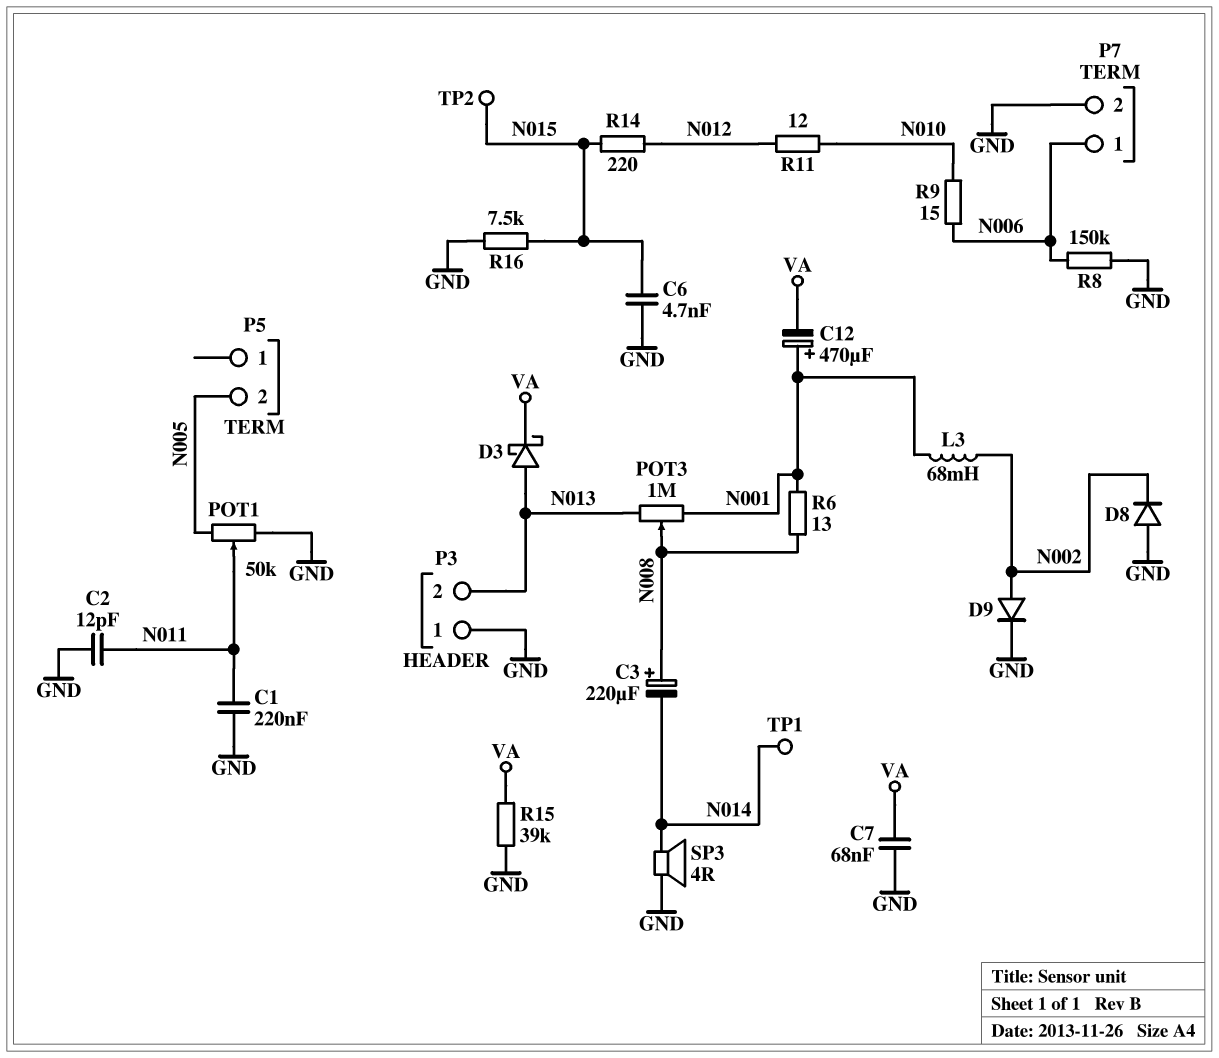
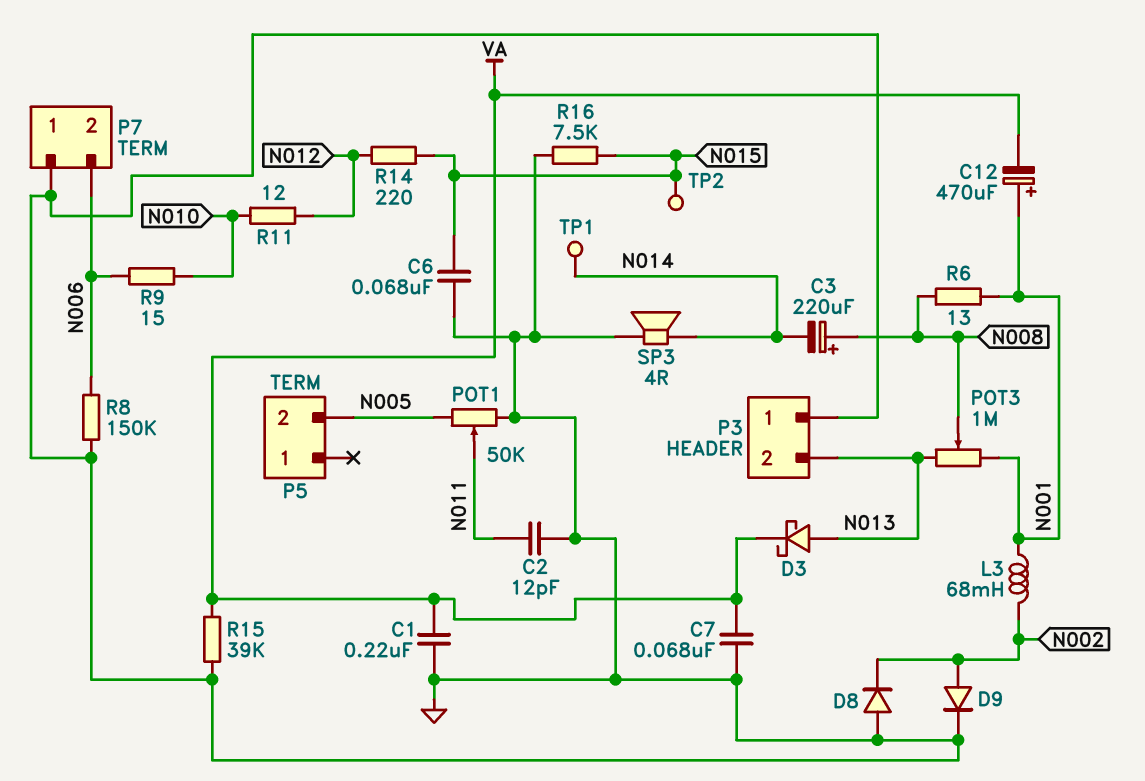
C1: 220nF (GND, N011) -> 220nF (GND, VA)
C6: 4.7nF (GND, N015) -> 68nF (GND, N015)
P7 pin 1: N006 -> GND
P7 pin 2: GND -> N006

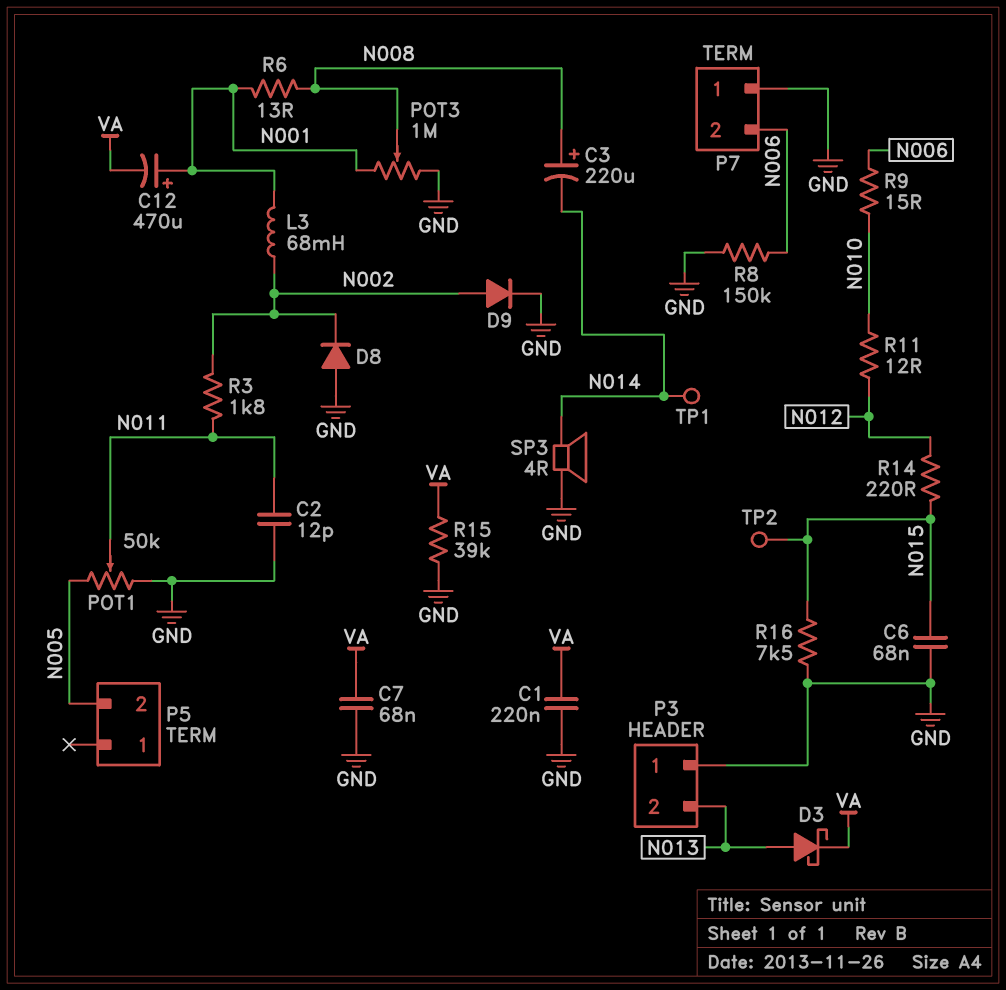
POT3: 1M (N001, N013, wiper N008) -> 1M (GND, N001, wiper N008)
R3: none -> 1.8k (N002, N011)

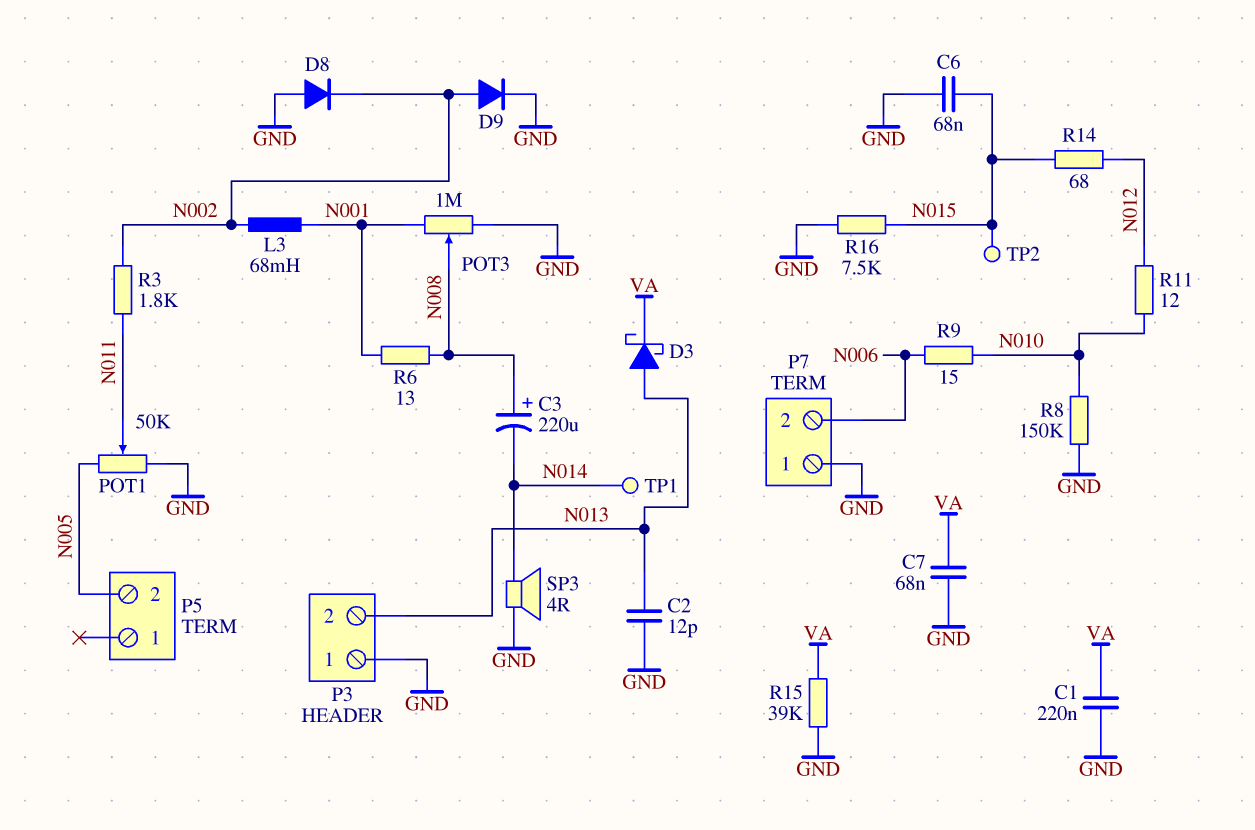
C2: 12pF (GND, N011) -> 12pF (GND, N013)
C12: 470uF (plus N001, minus VA) -> none
R8: 150k (GND, N006) -> 150k (GND, N010)
R14: 220 (N012, N015) -> 68 (N012, N015)

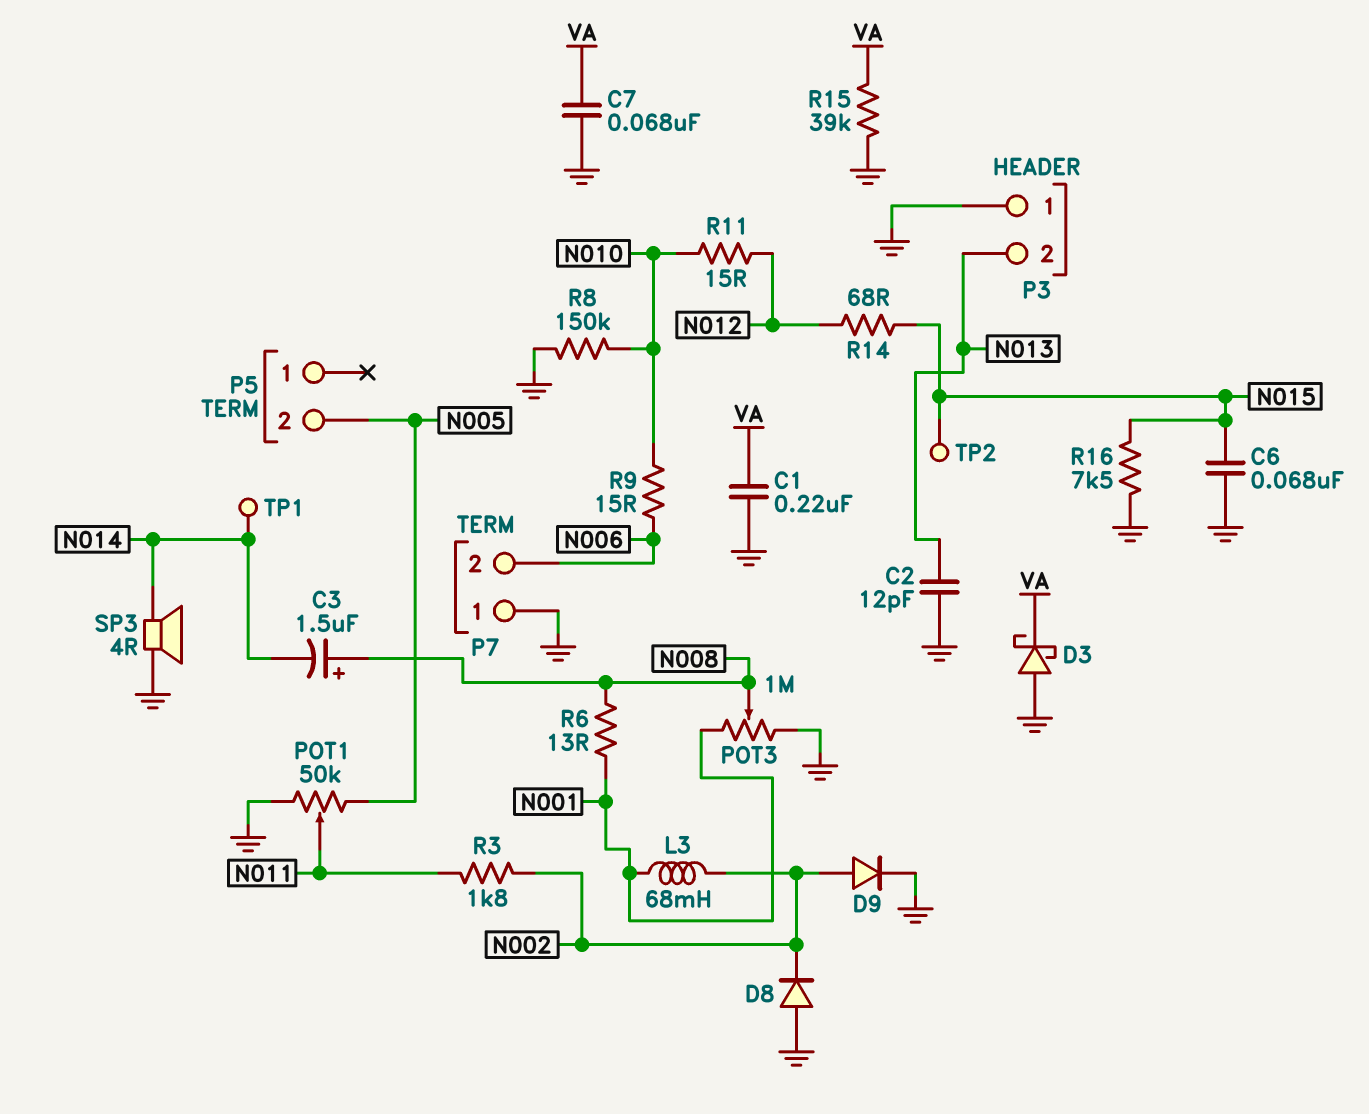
C3: 220uF (plus N008, minus N014) -> 1.5uF (plus N008, minus N014)
D3: schottky (A N013, K VA) -> schottky (A GND, K VA)
R11: 12 (N010, N012) -> 15 (N010, N012)

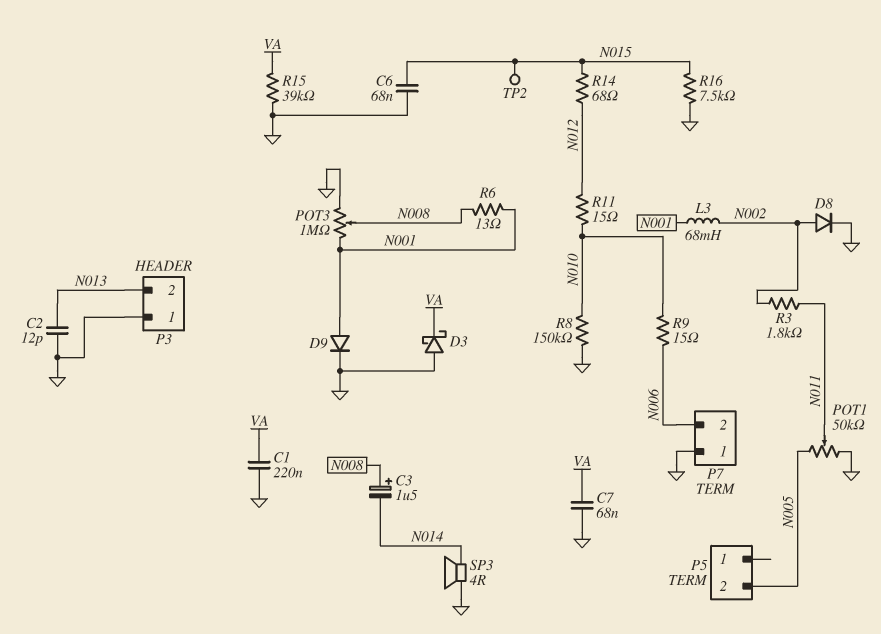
D8: diode (A GND, K N002) -> diode (A N002, K GND)
D9: diode (A N002, K GND) -> diode (A N001, K GND)
TP1: test point (N014) -> none

